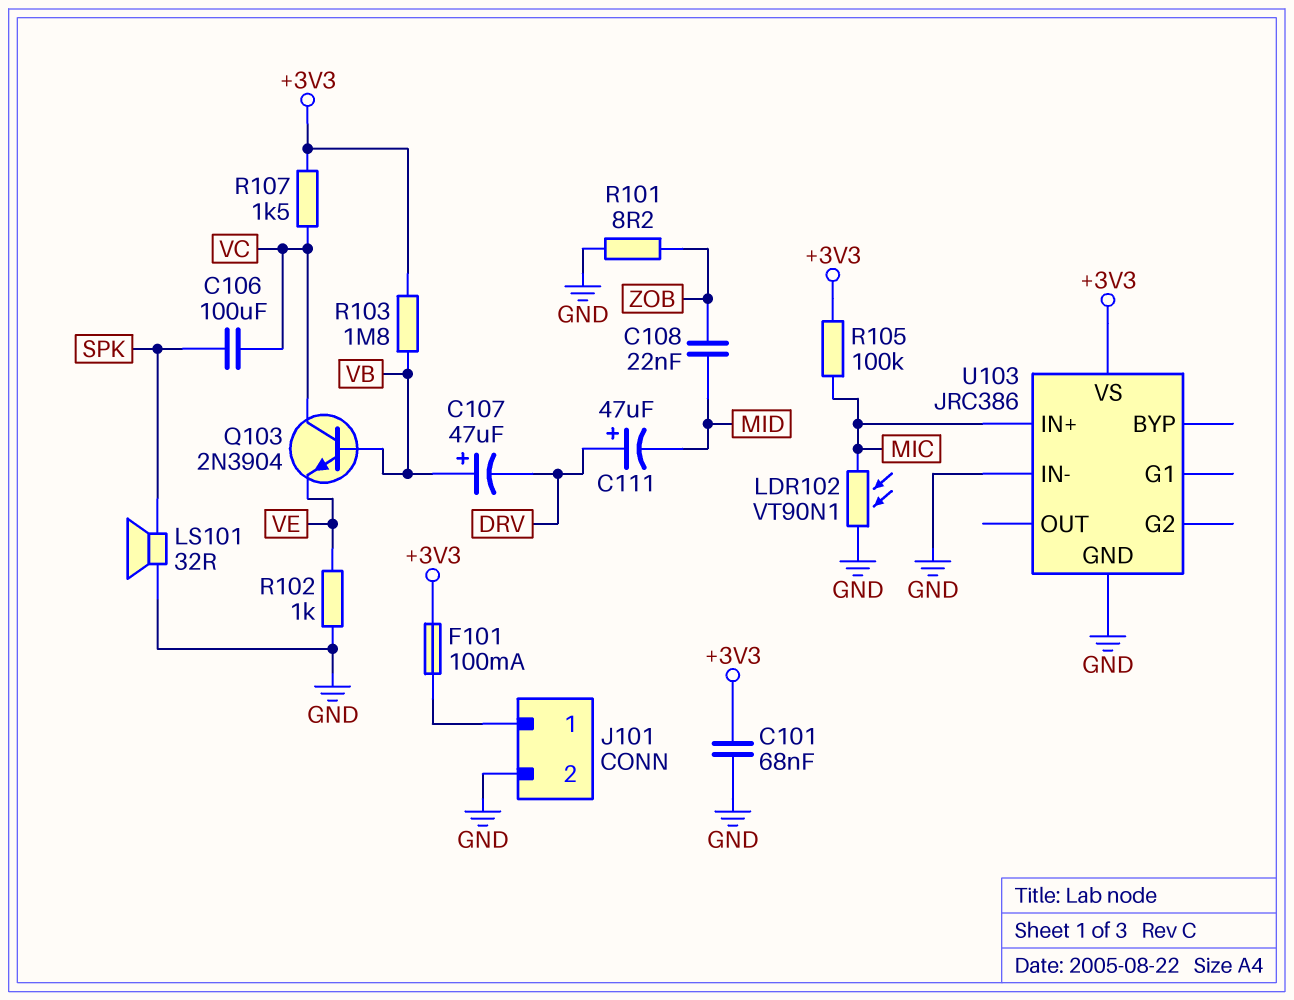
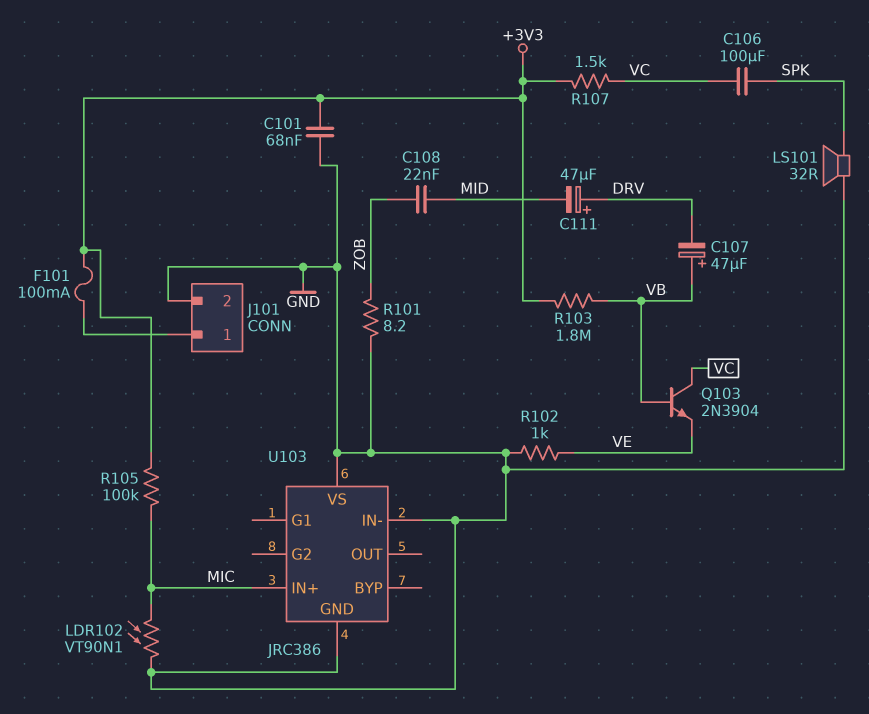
U103 pin VS: +3V3 -> GND

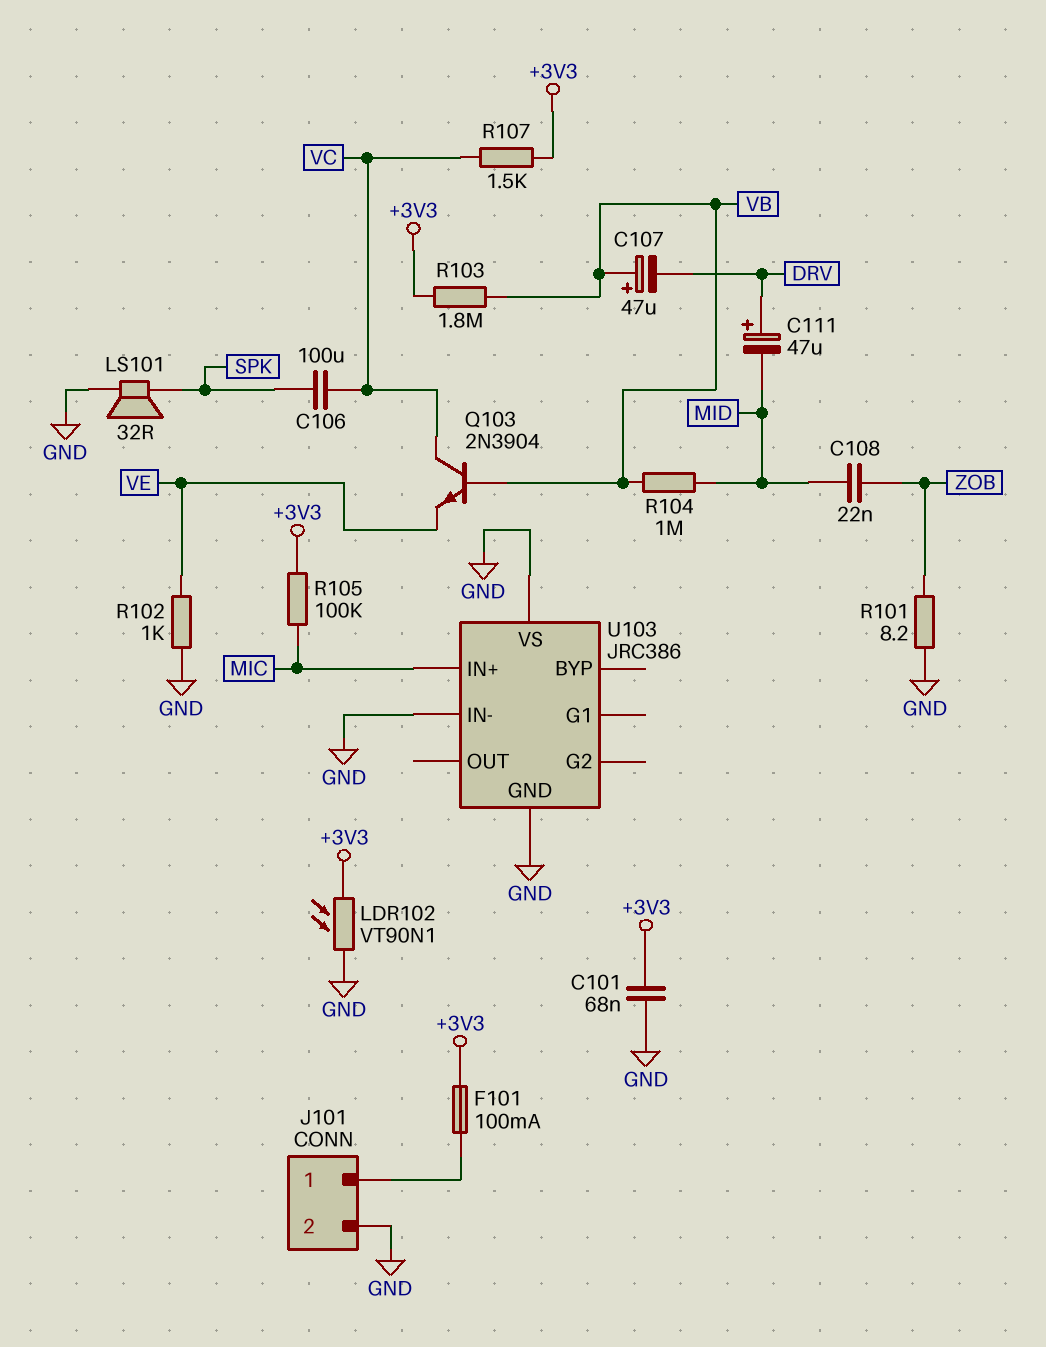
LDR102: VT90N1 (GND, MIC) -> VT90N1 (+3V3, GND)
R104: none -> 1M (MID, VB)

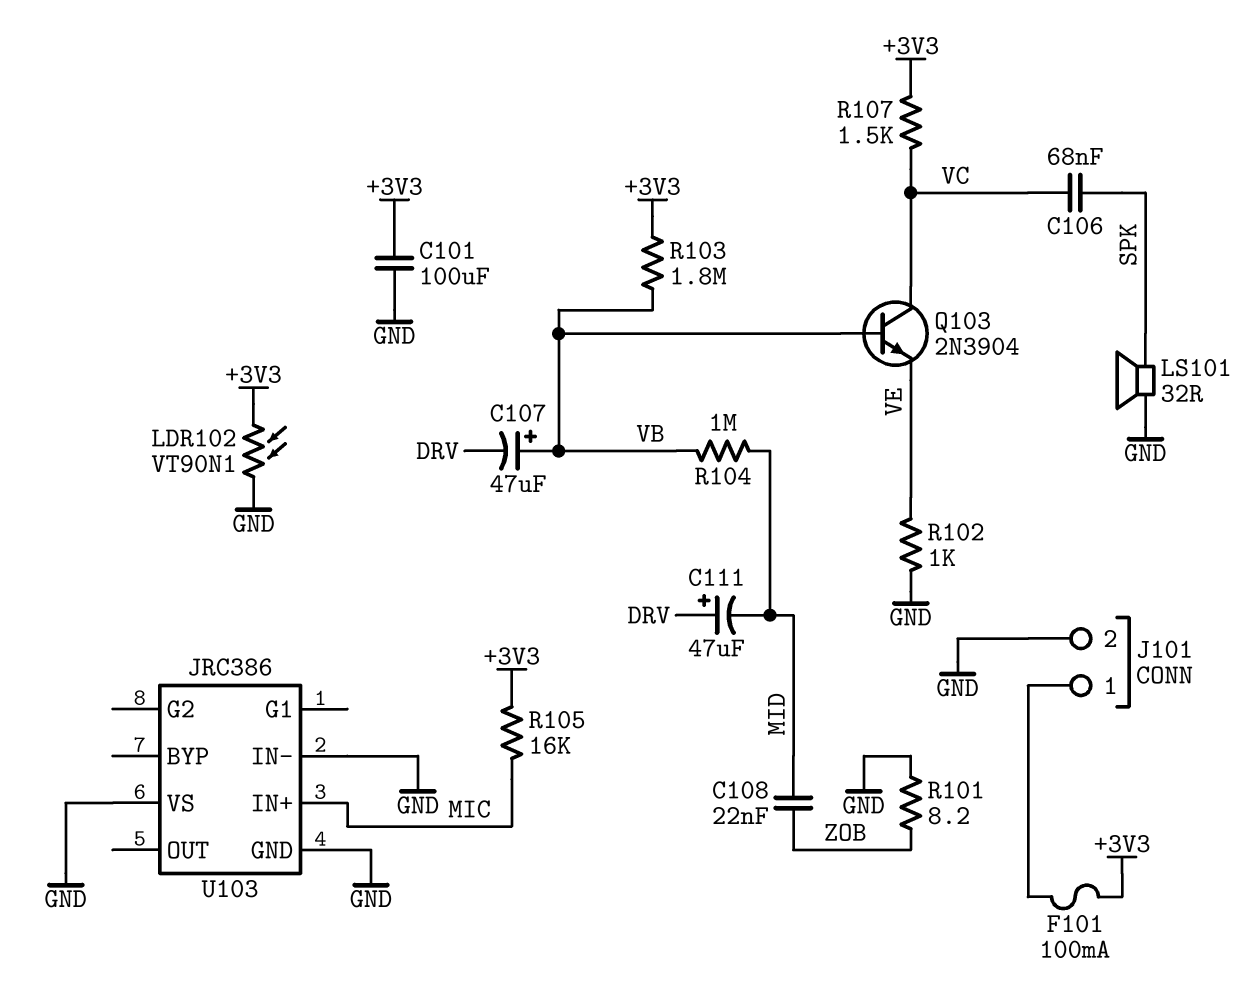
C101: 68nF (+3V3, GND) -> 100uF (+3V3, GND)
C106: 100uF (SPK, VC) -> 68nF (SPK, VC)
R105: 100k (+3V3, MIC) -> 16k (+3V3, MIC)

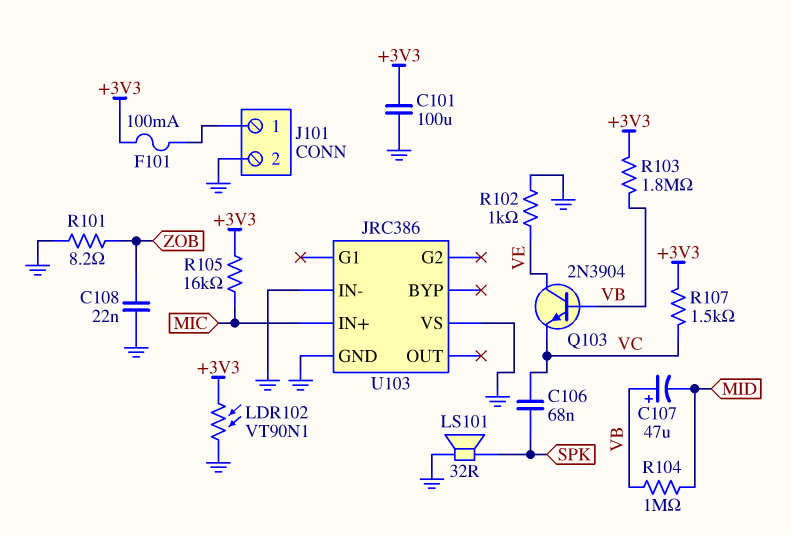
C107: 47uF (plus VB, minus DRV) -> 47uF (plus VB, minus MID)
C108: 22nF (MID, ZOB) -> 22nF (GND, ZOB)
C111: 47uF (plus DRV, minus MID) -> none
Q103: NPN 2N3904 (B VB, C VC, E VE) -> NPN 2N3904 (B VB, C VE, E VC)

